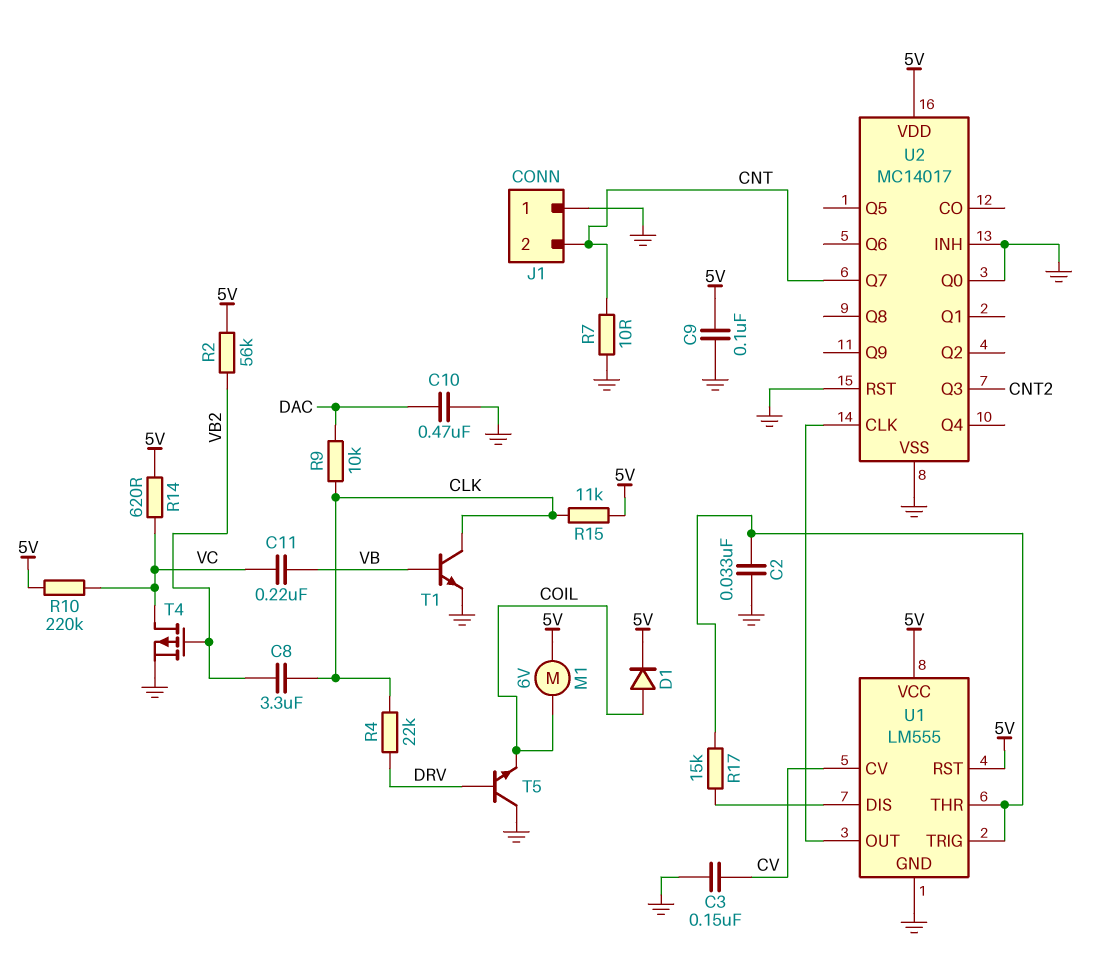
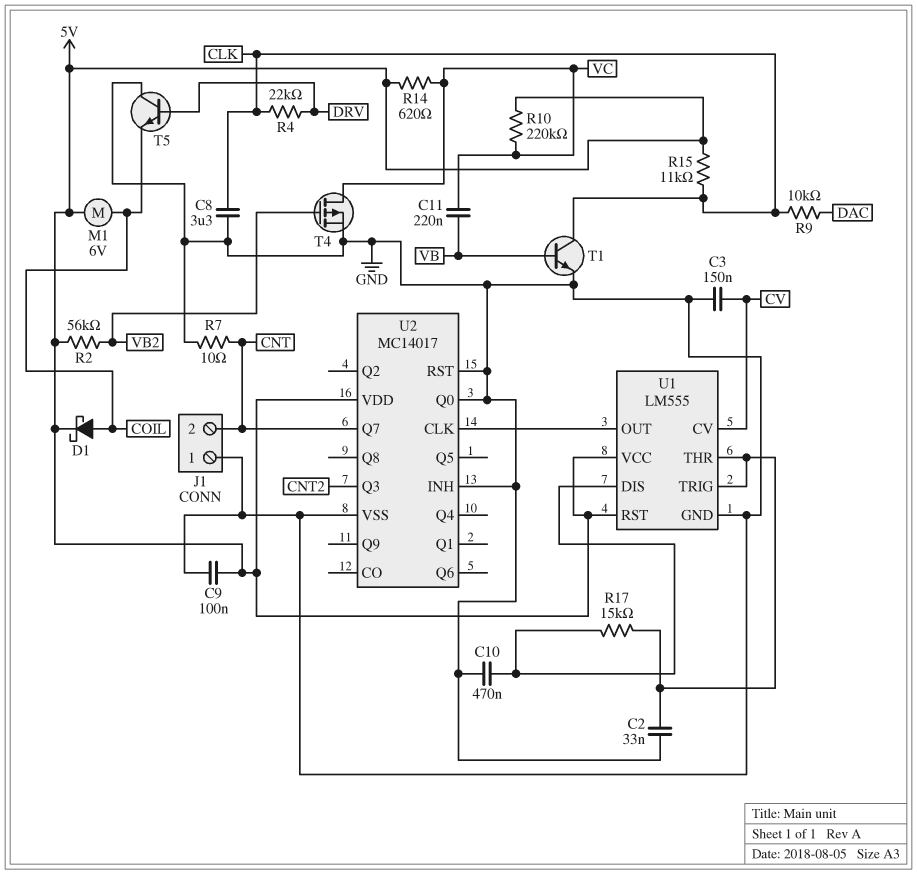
C8: 3.3uF (CLK, VB2) -> 3.3uF (CLK, GND)
C10: 470nF (DAC, GND) -> 470nF (GND, U1/DIS)
D1: diode (A COIL, K 5V) -> schottky (A COIL, K 5V)

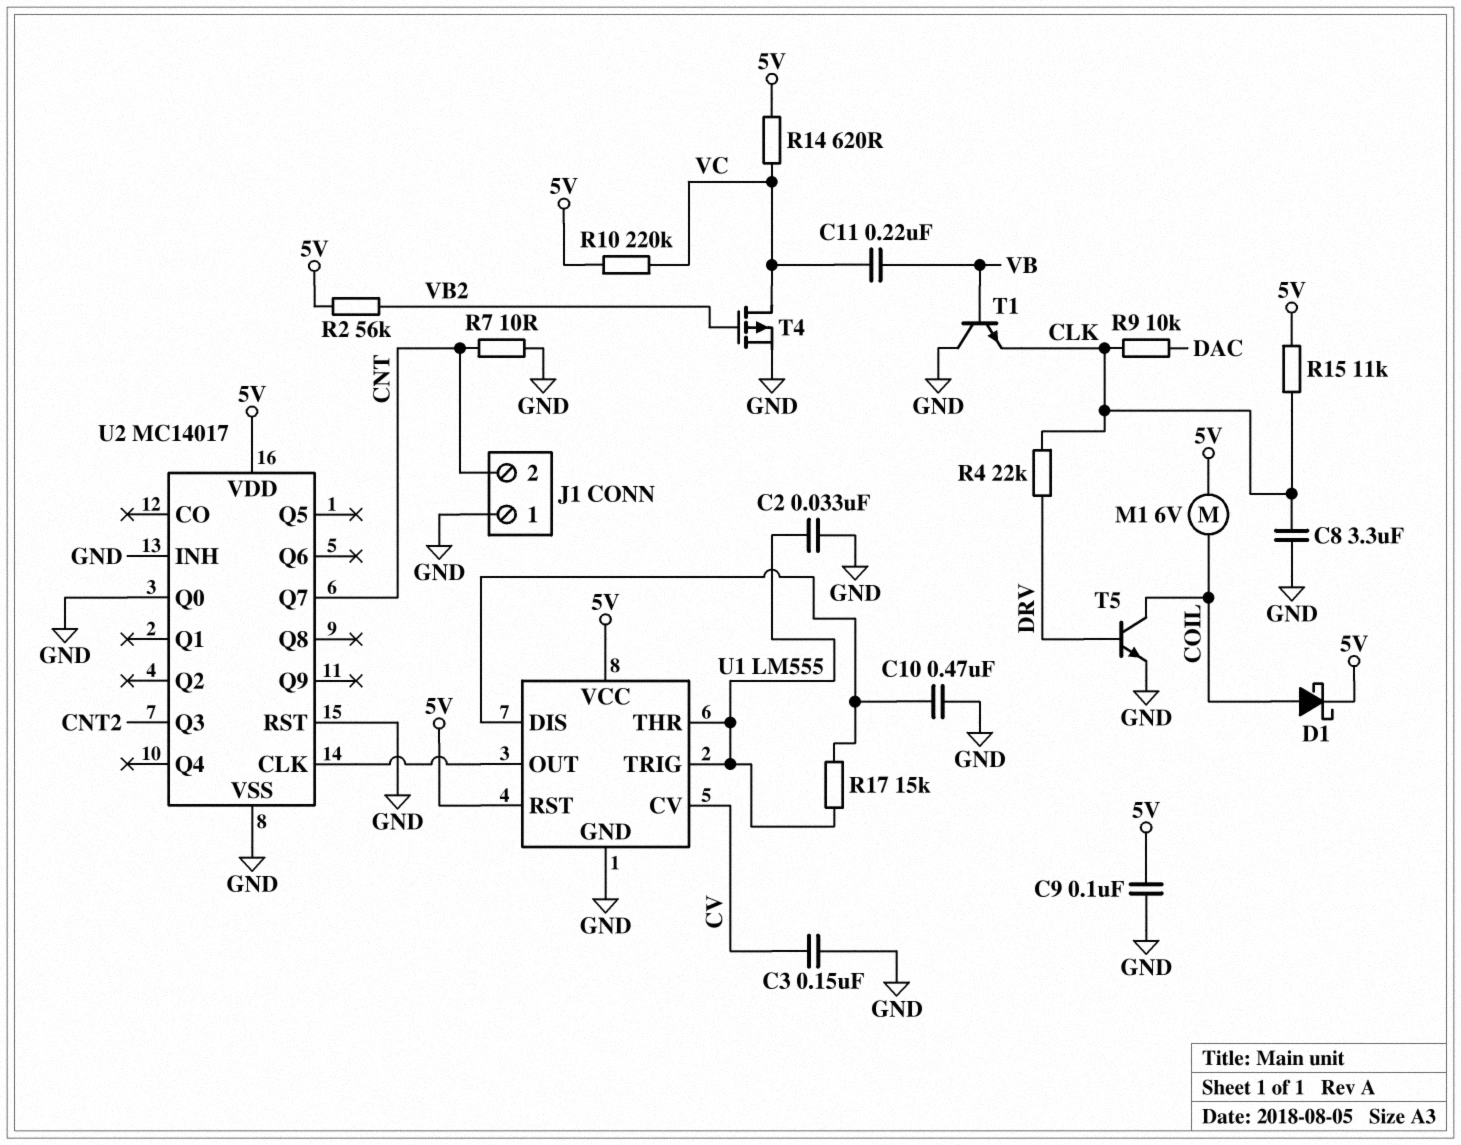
T1: NPN (B VB, C CLK, E GND) -> NPN (B VB, C GND, E CLK)
T5: NPN (B DRV, C GND, E COIL) -> NPN (B DRV, C COIL, E GND)

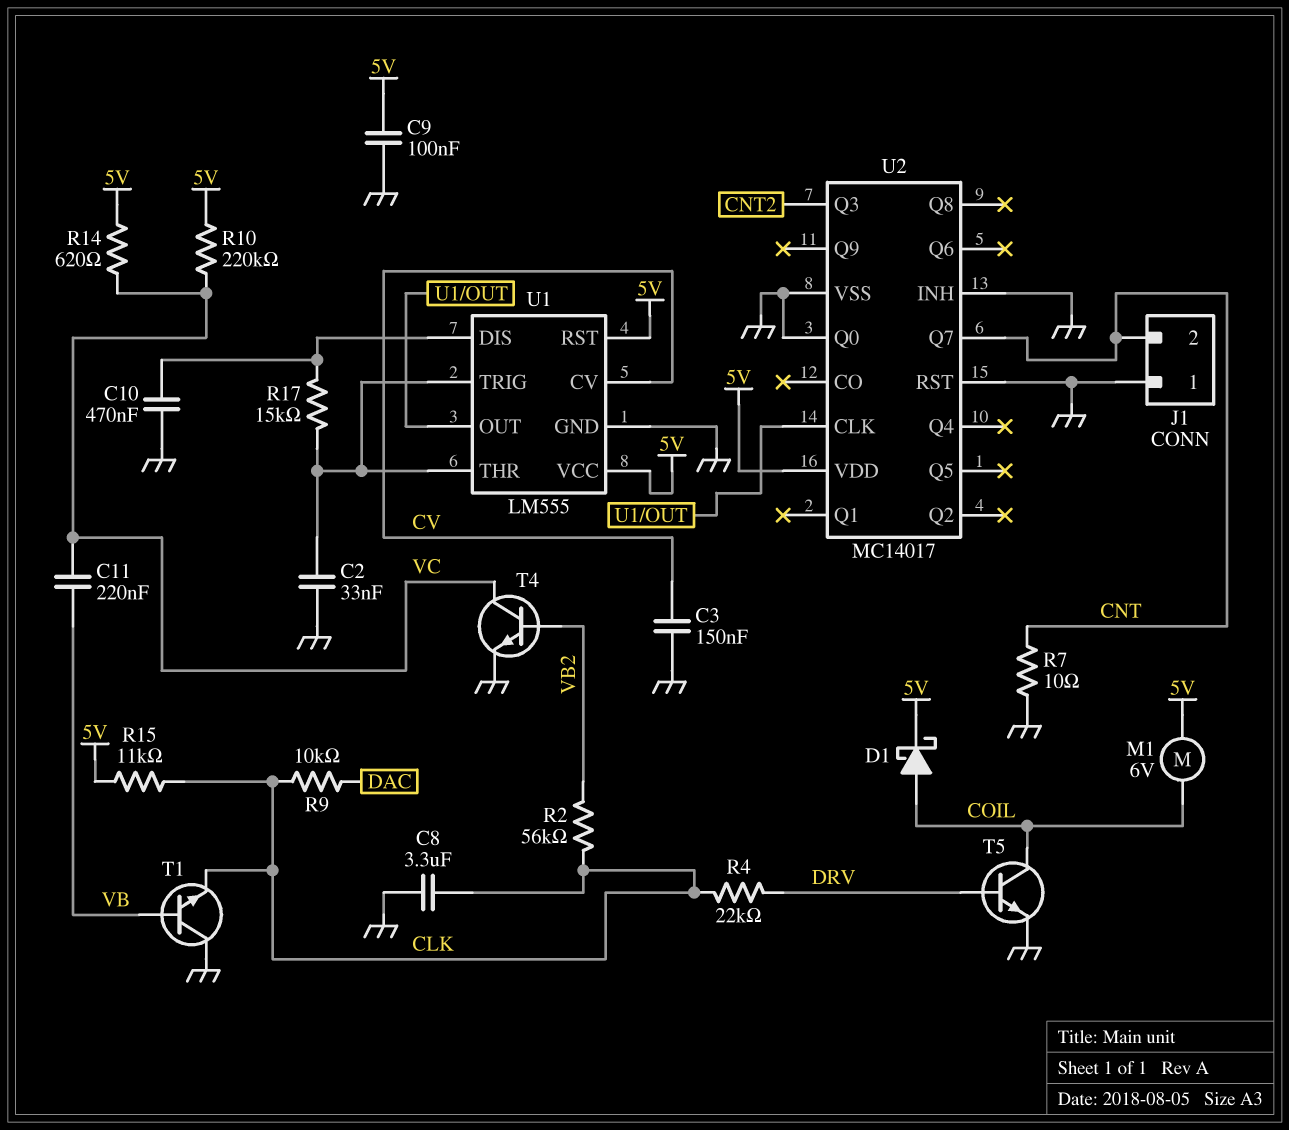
R2: 56k (5V, VB2) -> 56k (CLK, VB2)
T4: PMOS (G VB2, D VC, S GND) -> NPN (B VB2, C VC, E GND)

